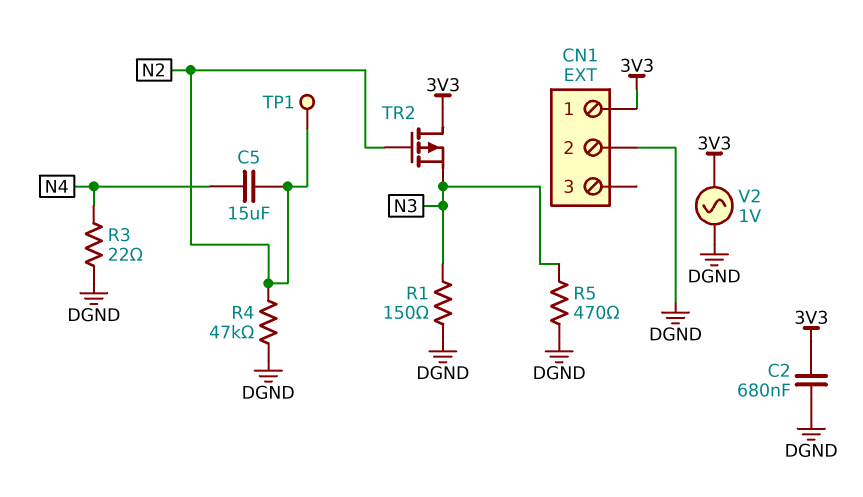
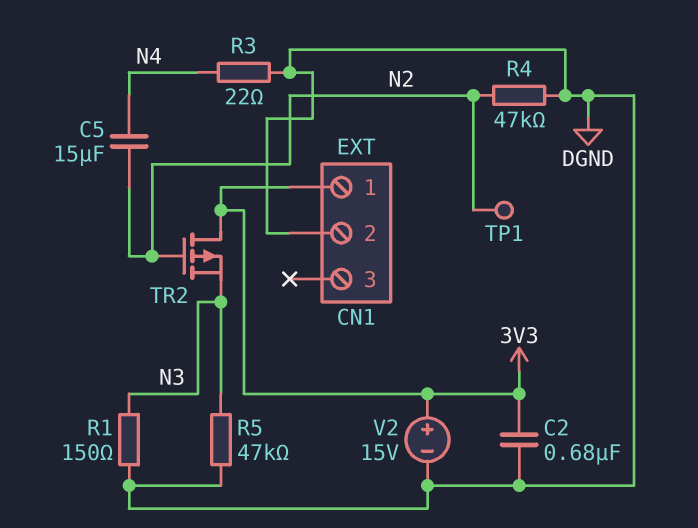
R5: 470 (DGND, N3) -> 47k (DGND, N3)
V2: AC 1V (3V3, DGND) -> 15V (plus 3V3, minus DGND)

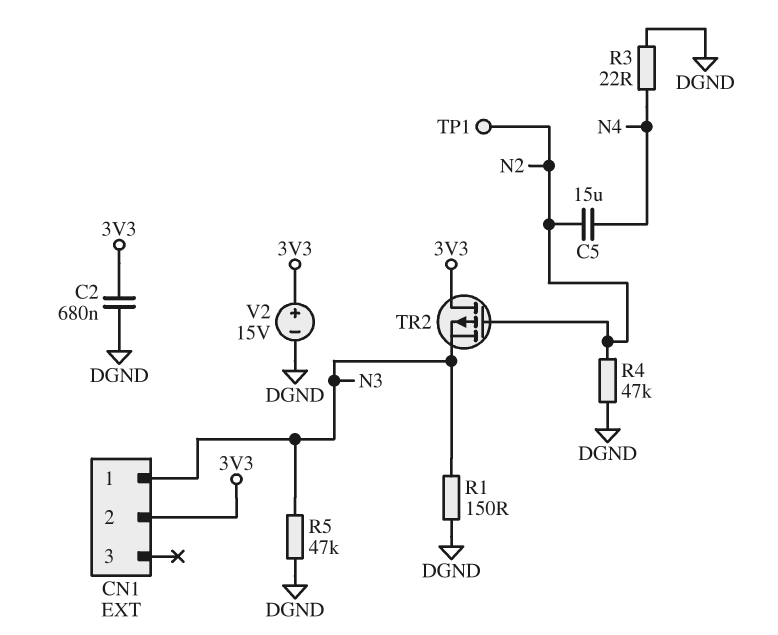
CN1 pin 1: 3V3 -> N3
CN1 pin 2: DGND -> 3V3

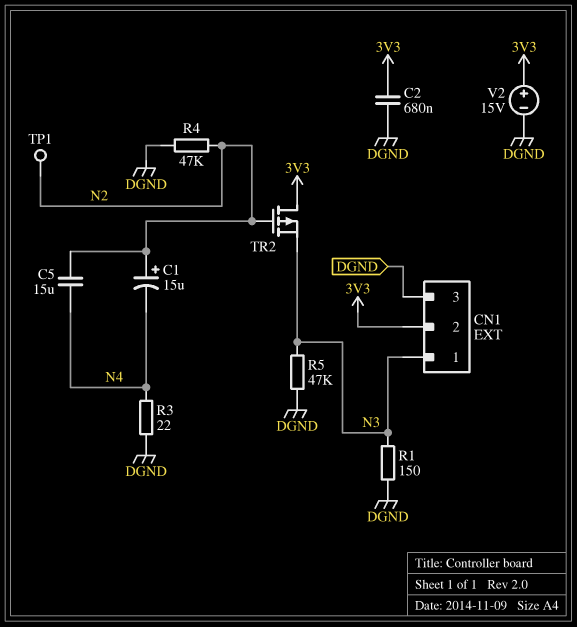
C1: none -> 15uF (plus N2, minus N4)
CN1 pin 3: none -> DGND

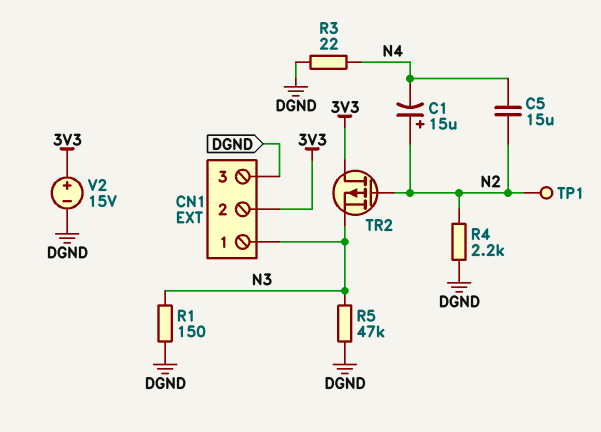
C2: 680nF (3V3, DGND) -> none
R4: 47k (DGND, N2) -> 2.2k (DGND, N2)

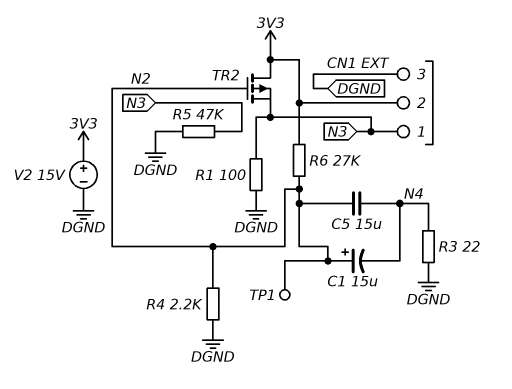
R1: 150 (DGND, N3) -> 100 (DGND, N3)
R6: none -> 27k (3V3, N2)

